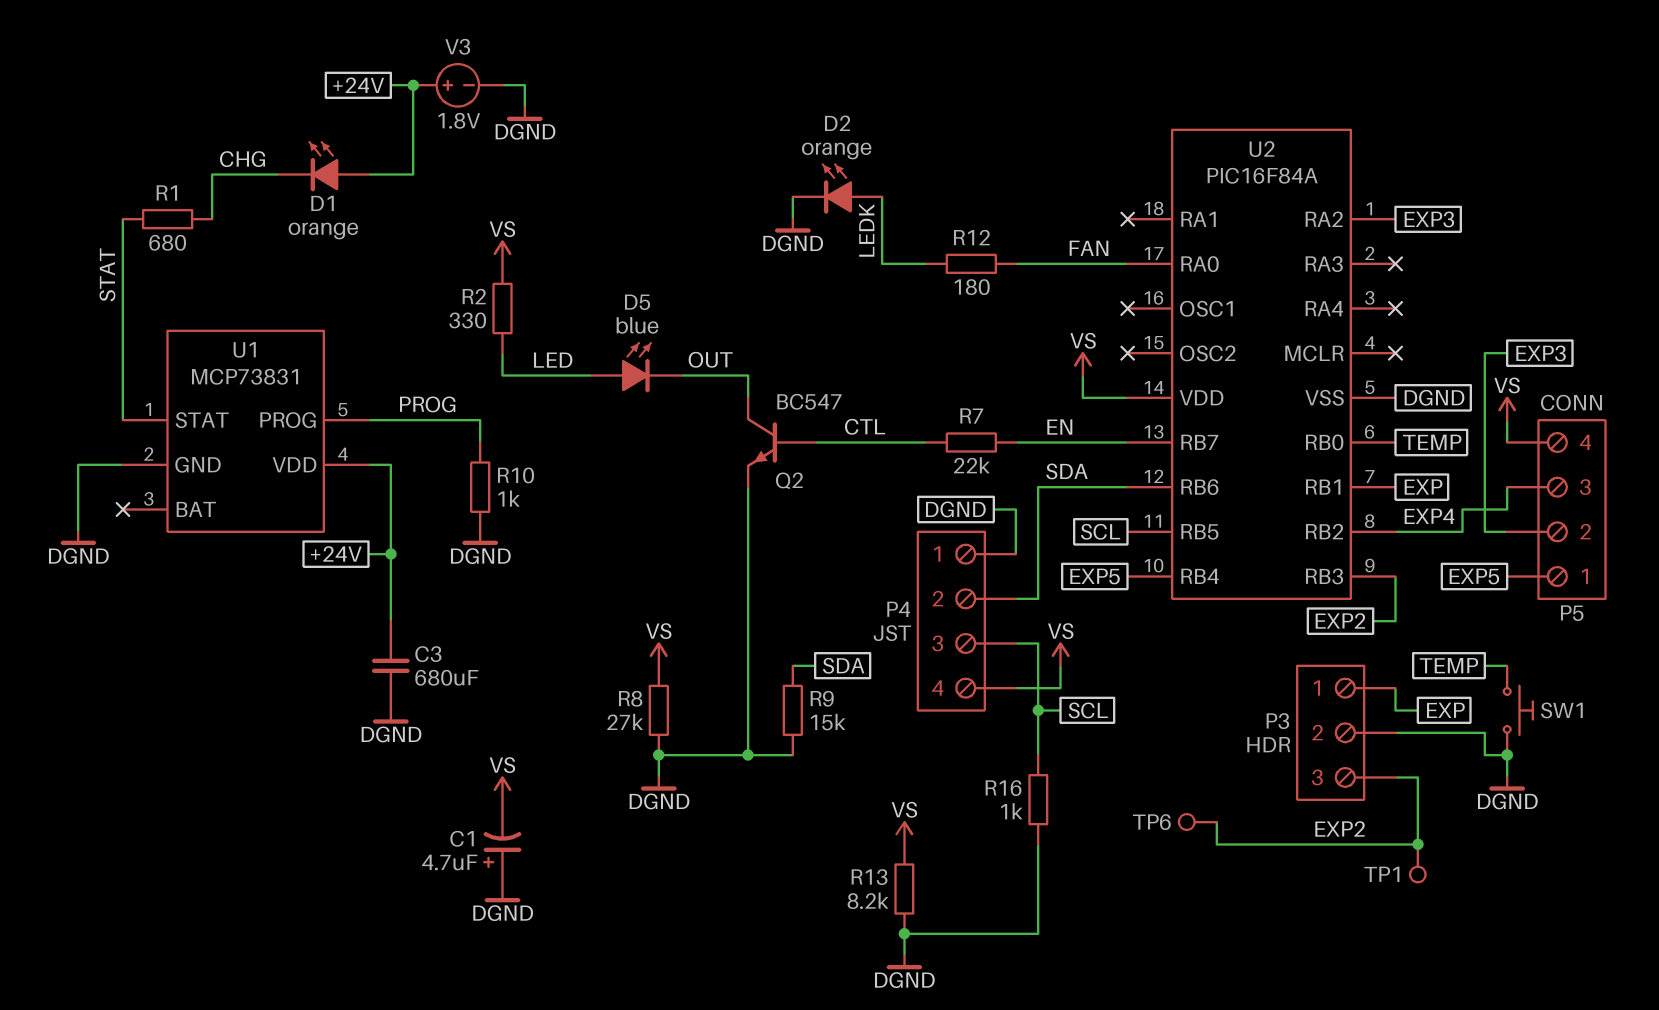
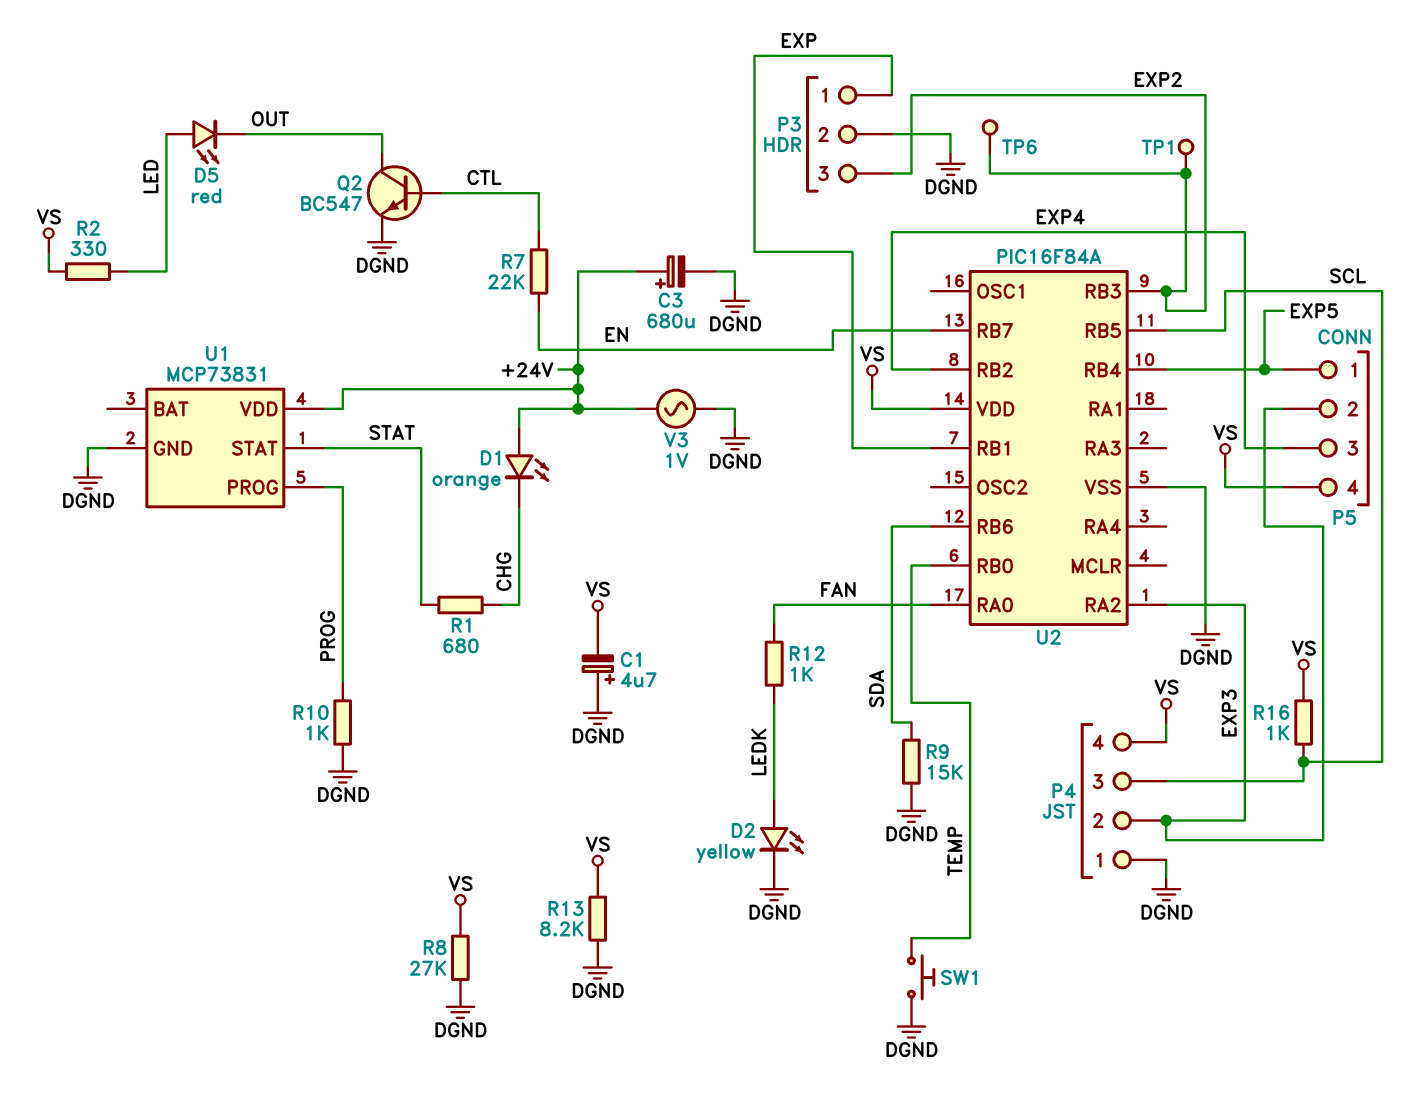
C3: 680uF (+24V, DGND) -> 680uF (plus +24V, minus DGND)
D2: LED orange (A LEDK, K DGND) -> LED yellow (A LEDK, K DGND)
D5: LED blue (A LED, K OUT) -> LED red (A LED, K OUT)
P4 pin 2: SDA -> EXP3
R12: 180 (FAN, LEDK) -> 1k (FAN, LEDK)
R16: 1k (DGND, SCL) -> 1k (SCL, VS)
V3: 1.8V (plus +24V, minus DGND) -> AC 1V (+24V, DGND)

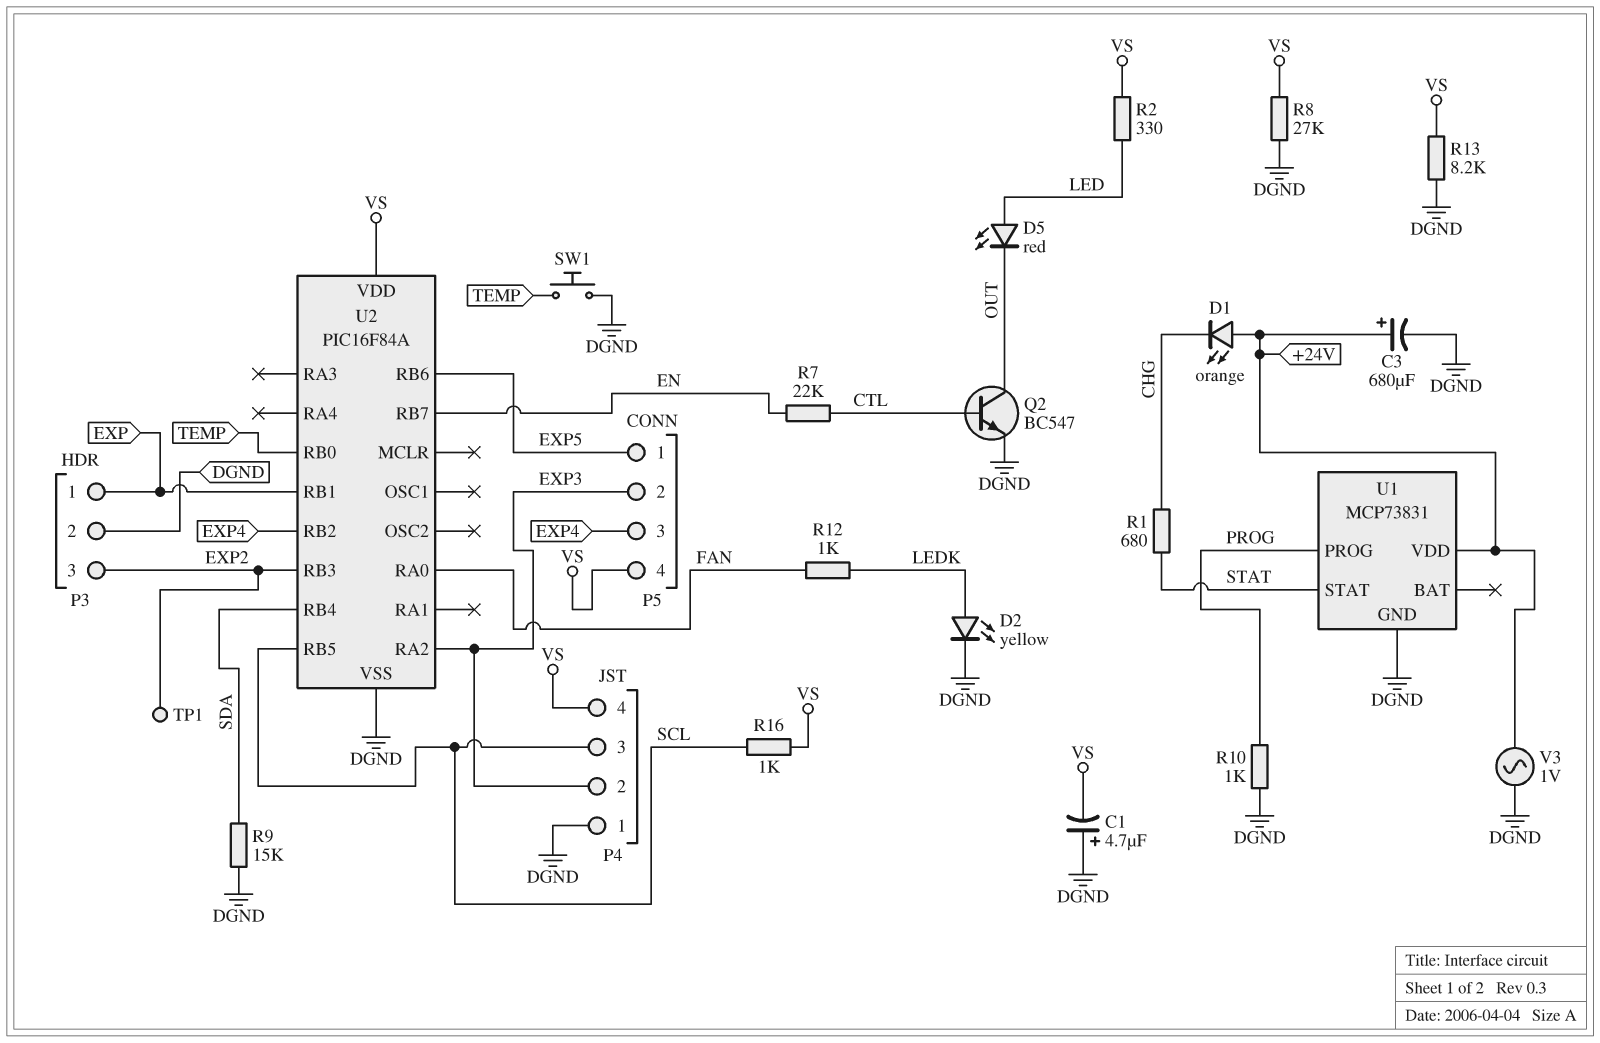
TP6: test point (EXP2) -> none
U2 pin RB4: EXP5 -> SDA
U2 pin RB6: SDA -> EXP5

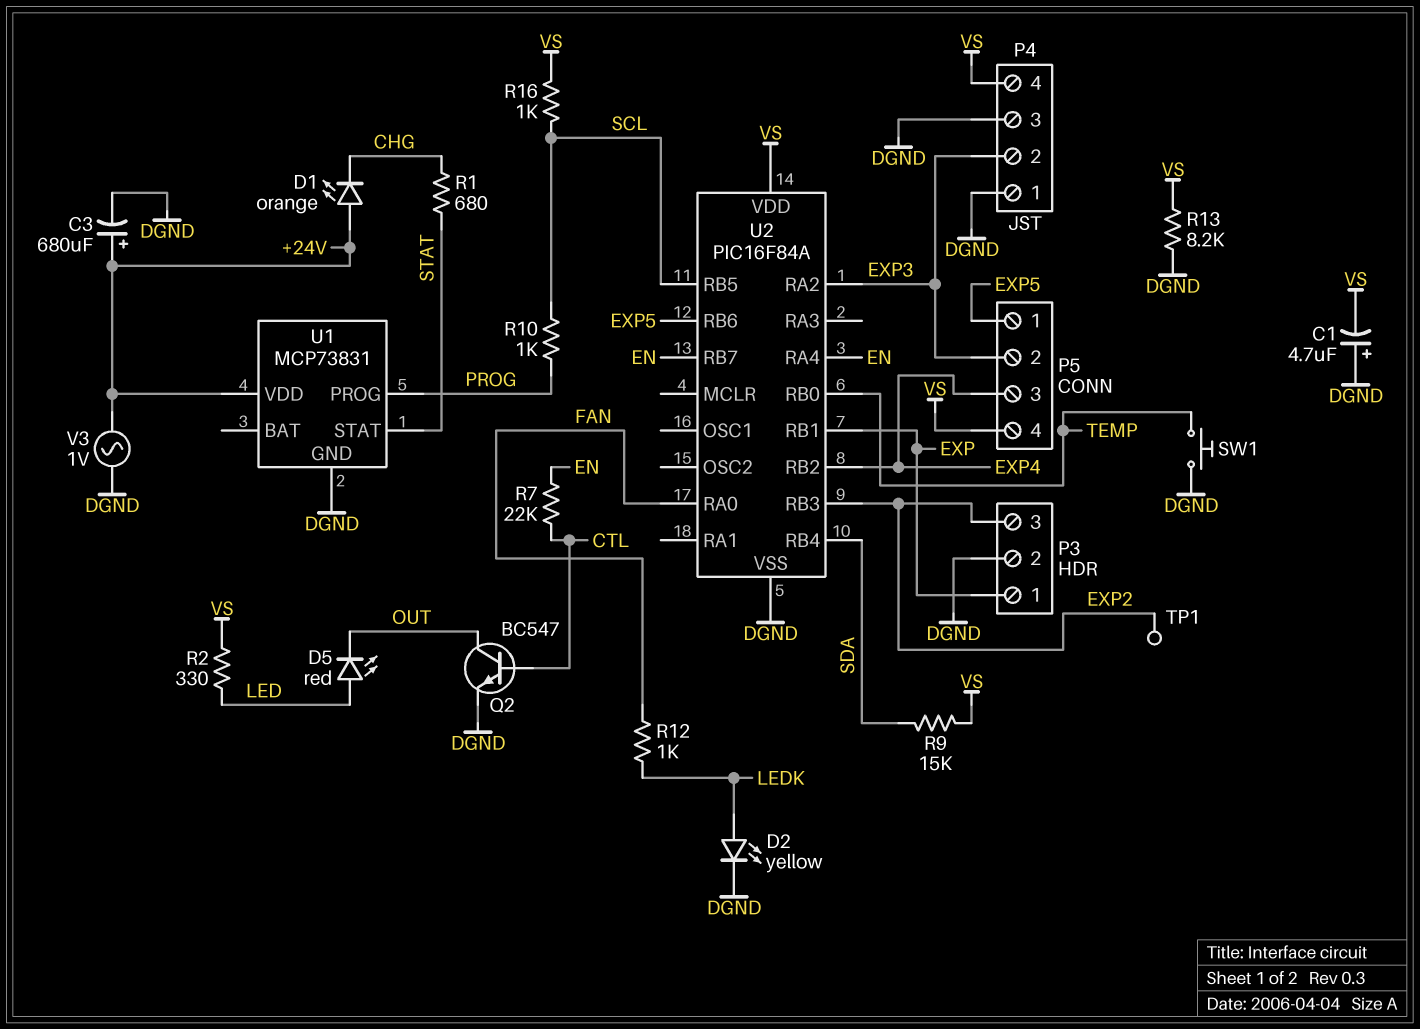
P4 pin 3: SCL -> DGND
R8: 27k (DGND, VS) -> none
R9: 15k (DGND, SDA) -> 15k (SDA, VS)
R10: 1k (DGND, PROG) -> 1k (PROG, SCL)
U2 pin RA4: none -> EN

